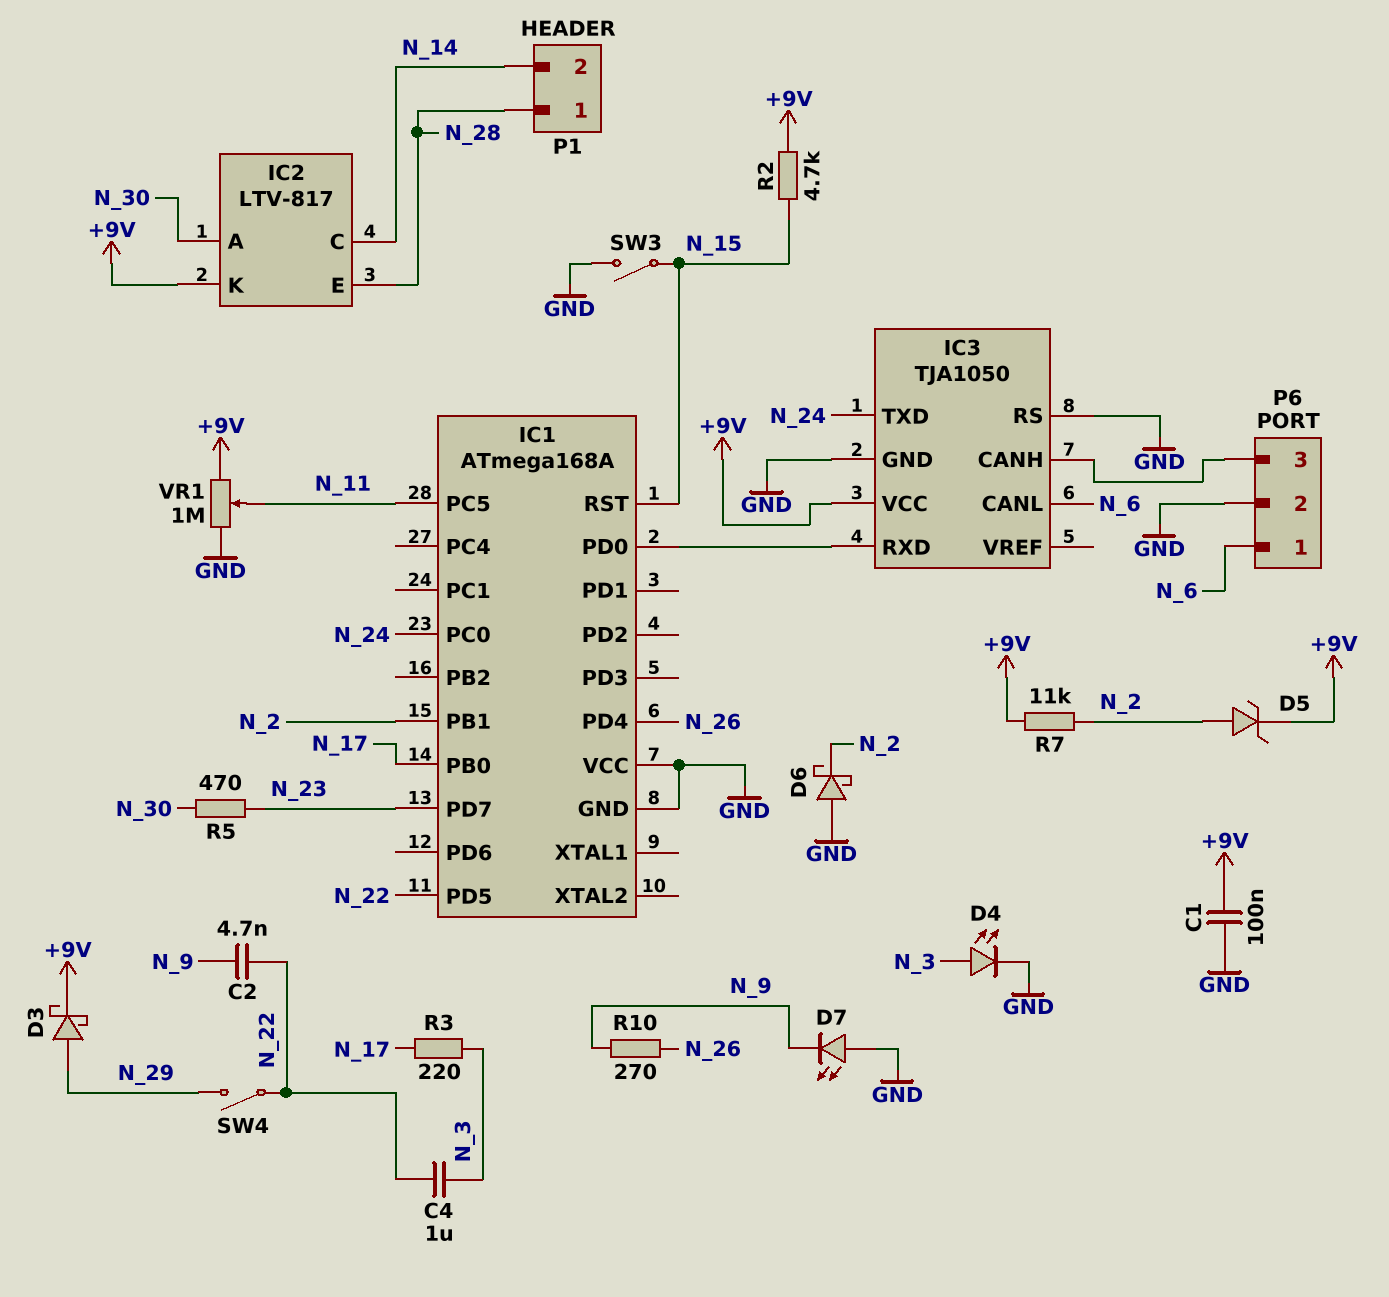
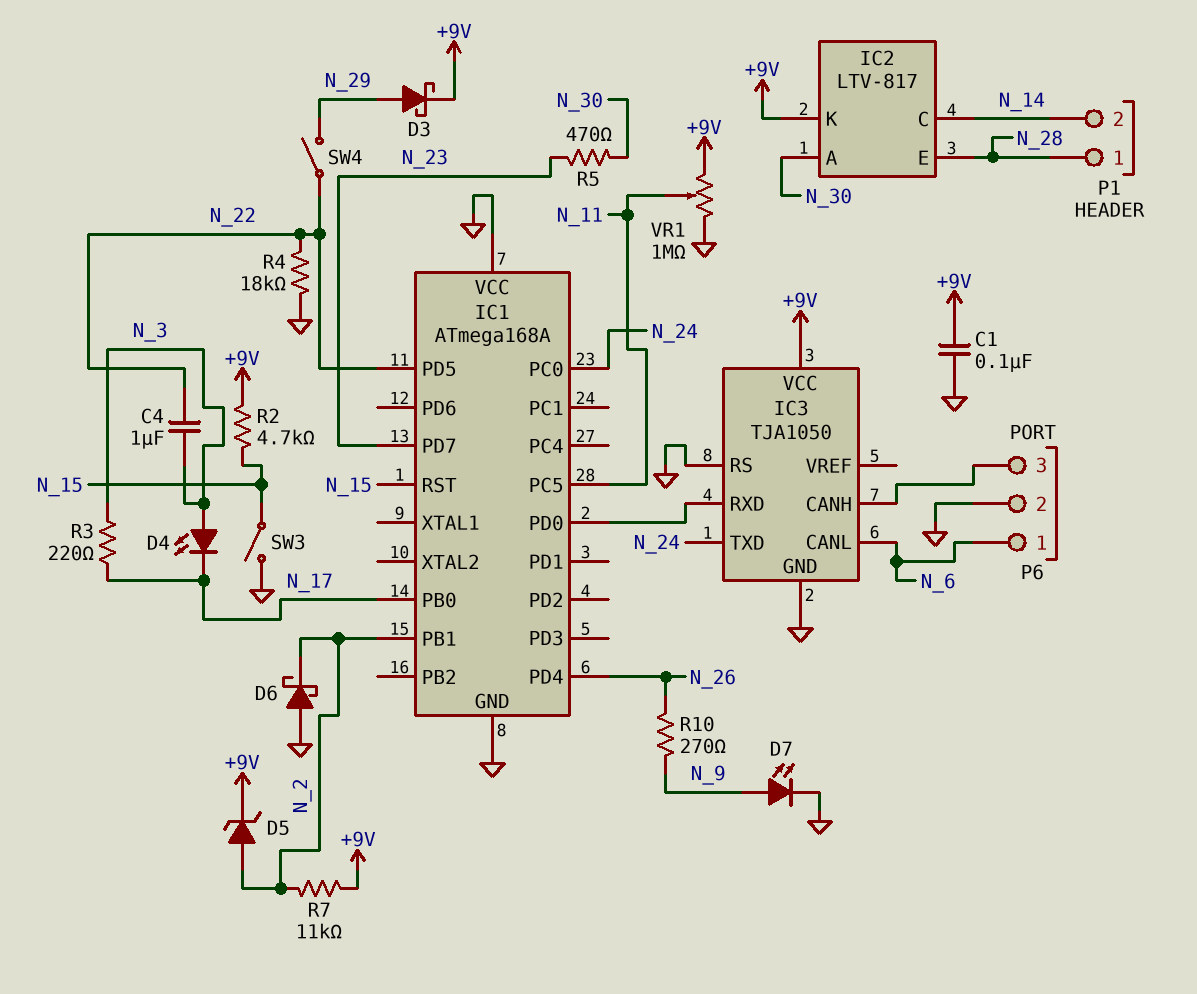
C2: 4.7nF (N_9, N_22) -> none
D4: LED (A N_3, K GND) -> LED (A N_3, K N_17)
D7: LED (A GND, K N_9) -> LED (A N_9, K GND)
R4: none -> 18k (GND, N_22)

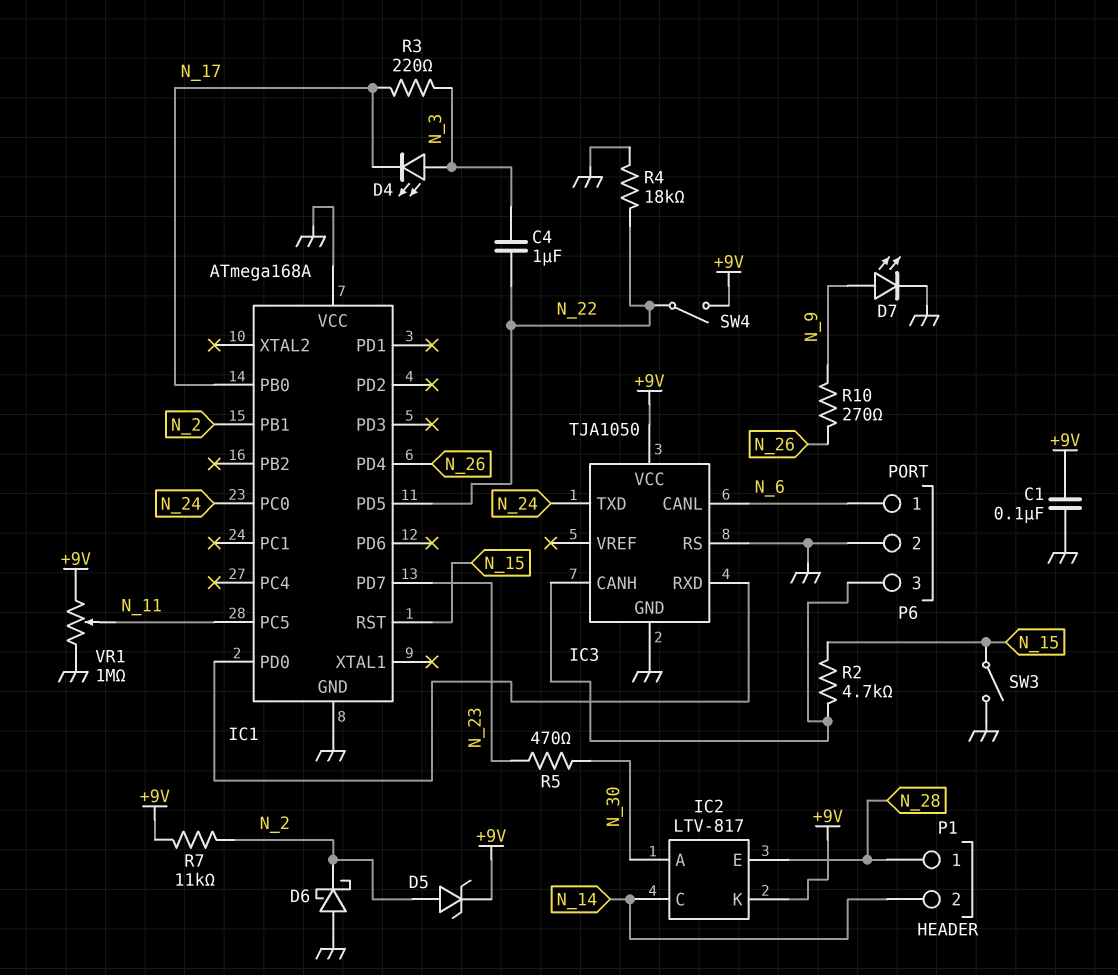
D3: schottky (A N_29, K +9V) -> none
R2: 4.7k (+9V, N_15) -> 4.7k (IC3/CANH, N_15)
SW4: switch (N_22, N_29) -> switch (+9V, N_22)

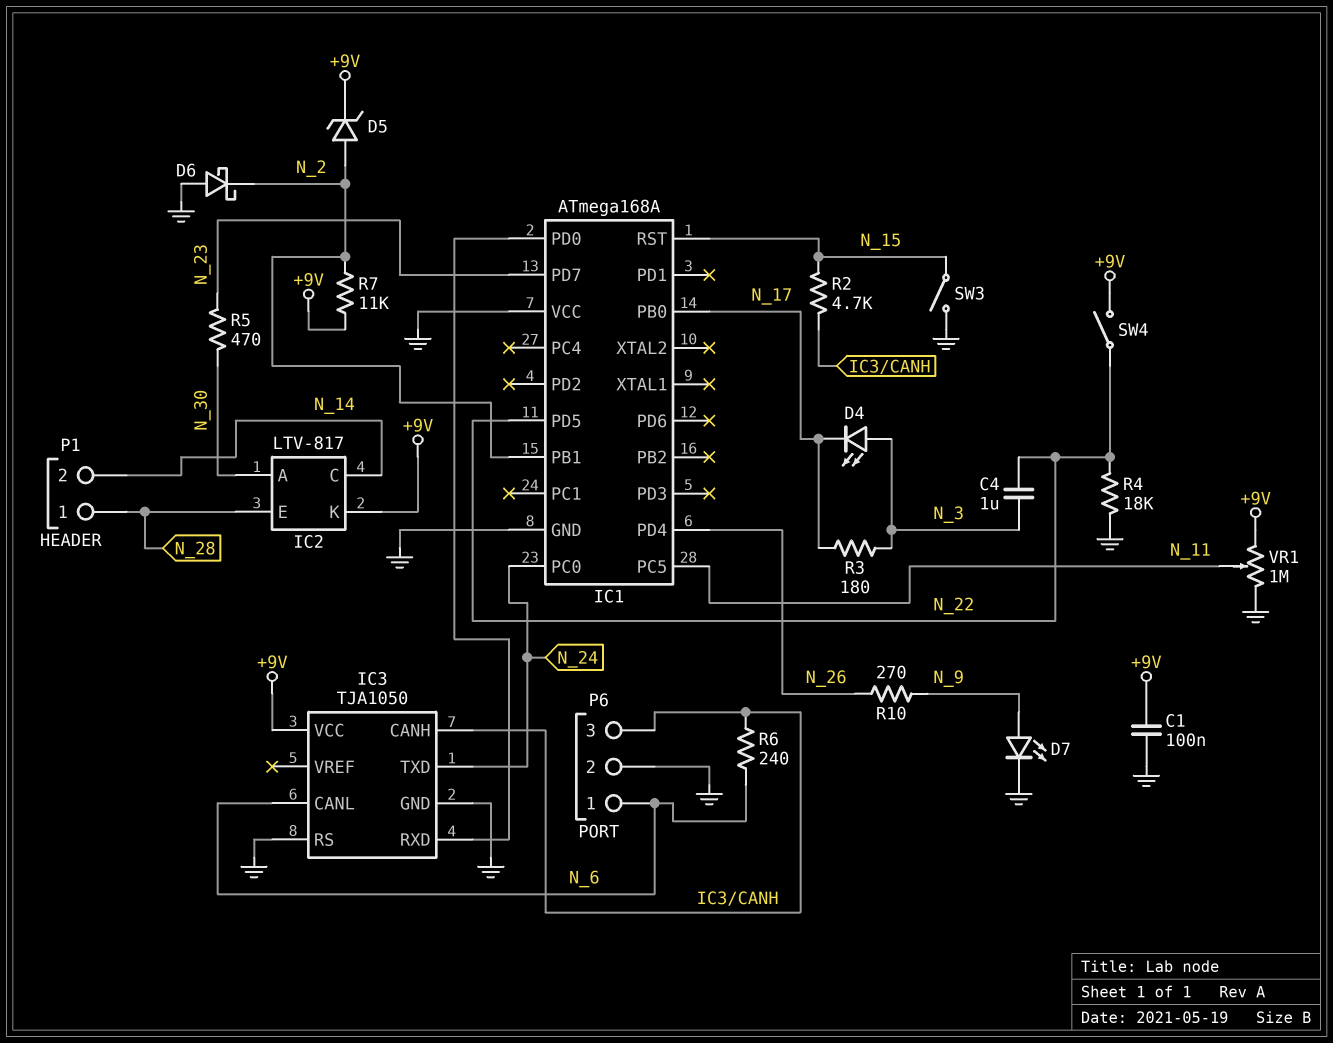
R3: 220 (N_3, N_17) -> 180 (N_3, N_17)
R6: none -> 240 (IC3/CANH, N_6)

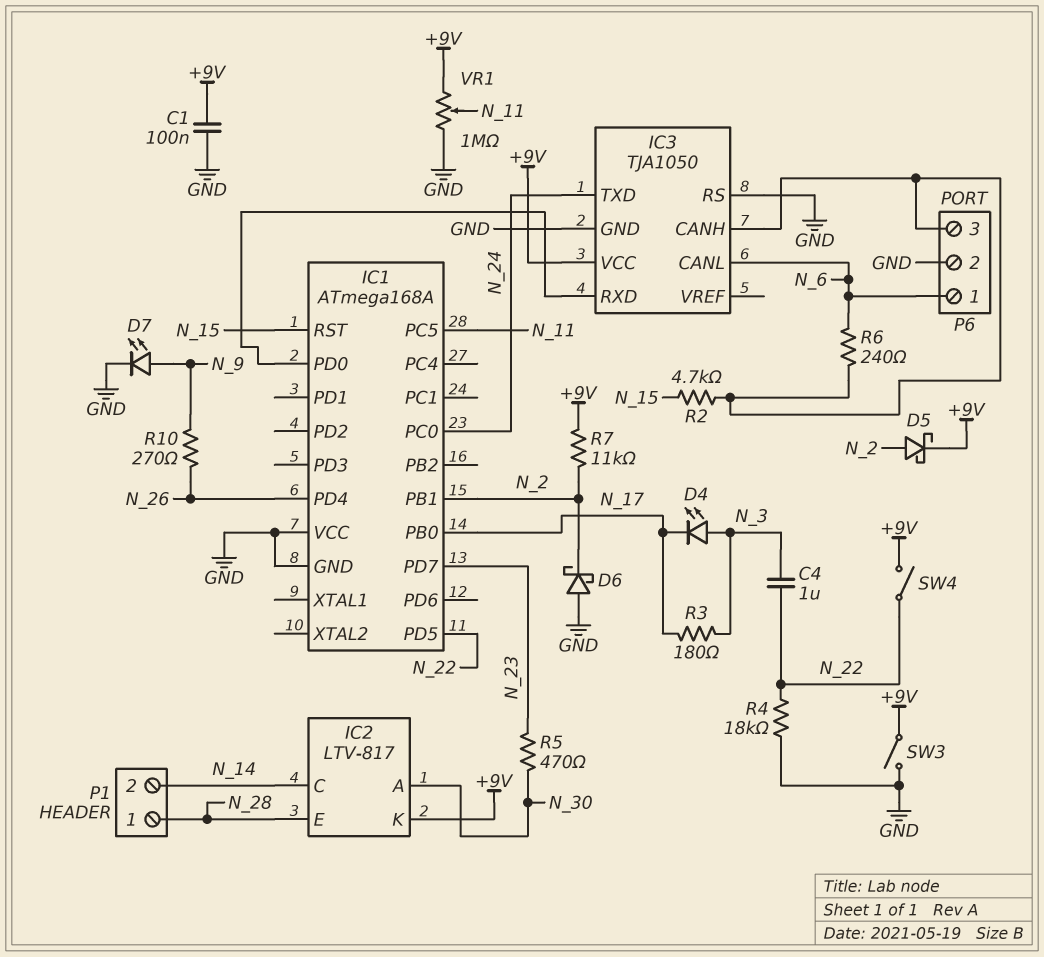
D5: zener (A N_2, K +9V) -> schottky (A N_2, K +9V)
SW3: switch (GND, N_15) -> switch (+9V, GND)

